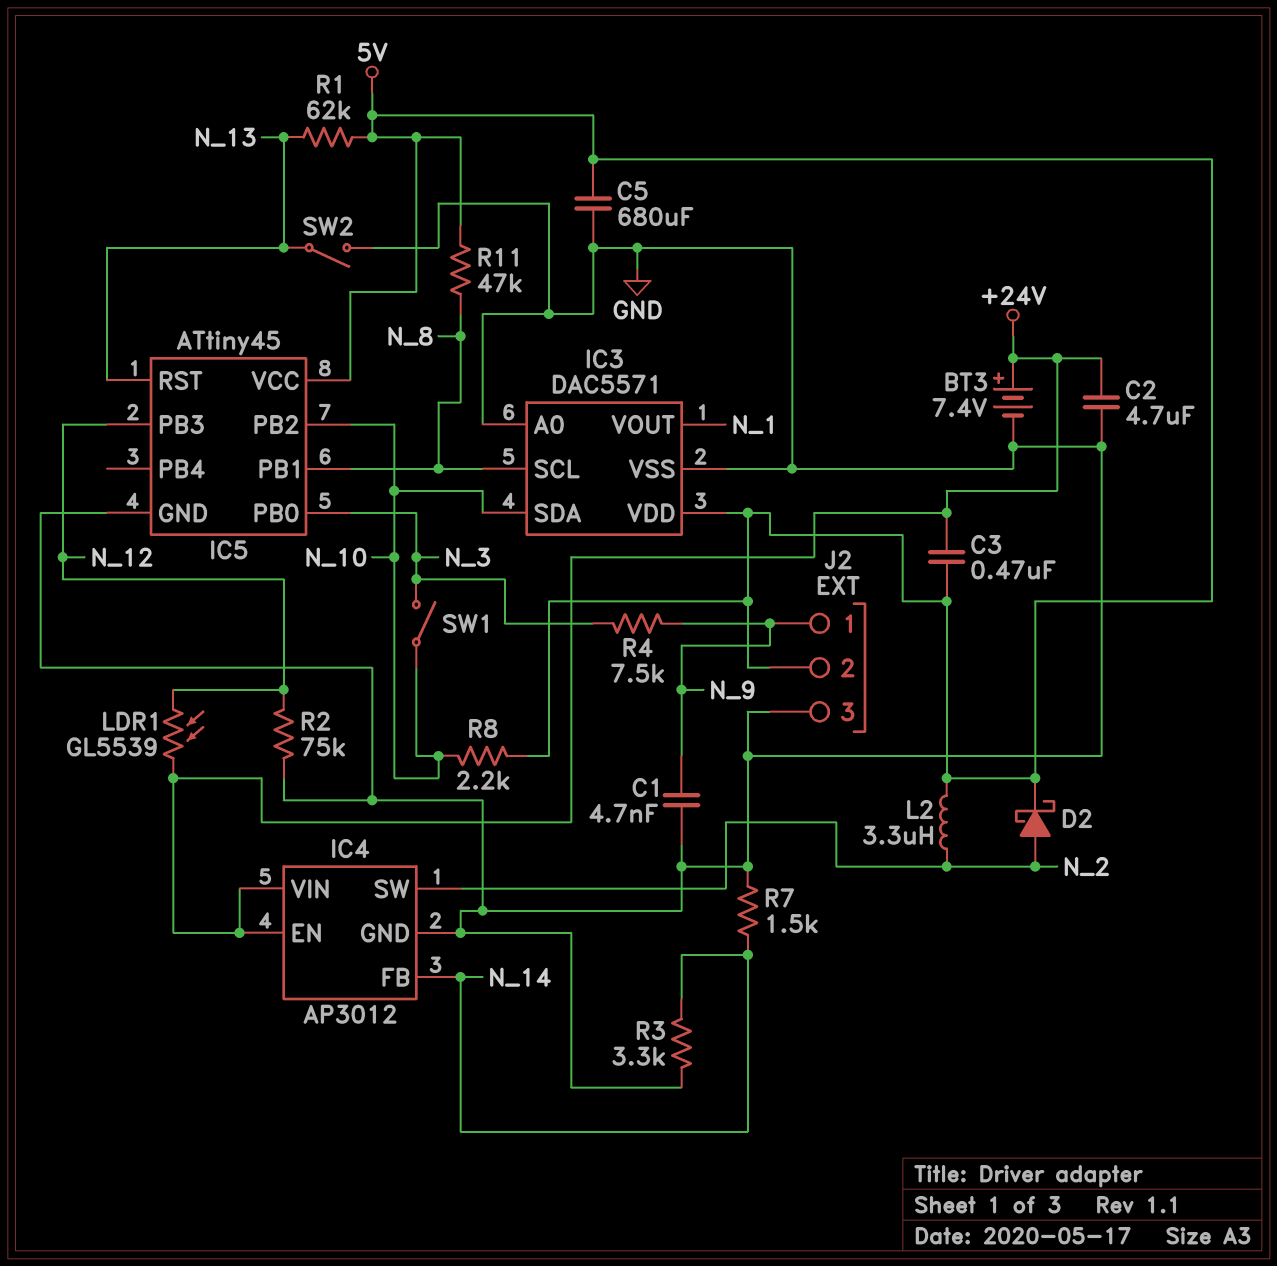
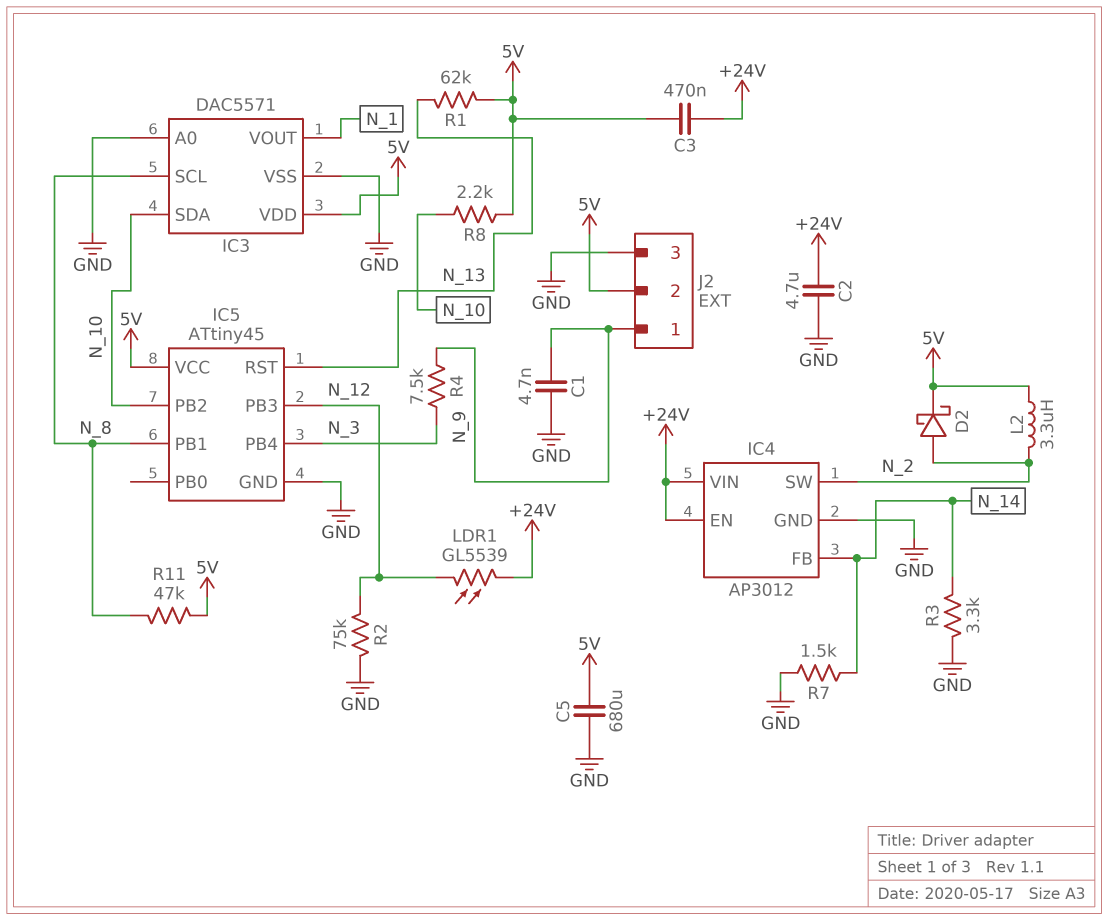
BT3: 7.4V (plus +24V, minus GND) -> none
IC5 pin PB0: N_3 -> none
IC5 pin PB4: none -> N_3
SW1: switch (N_3, N_10) -> none
SW2: switch (GND, N_13) -> none

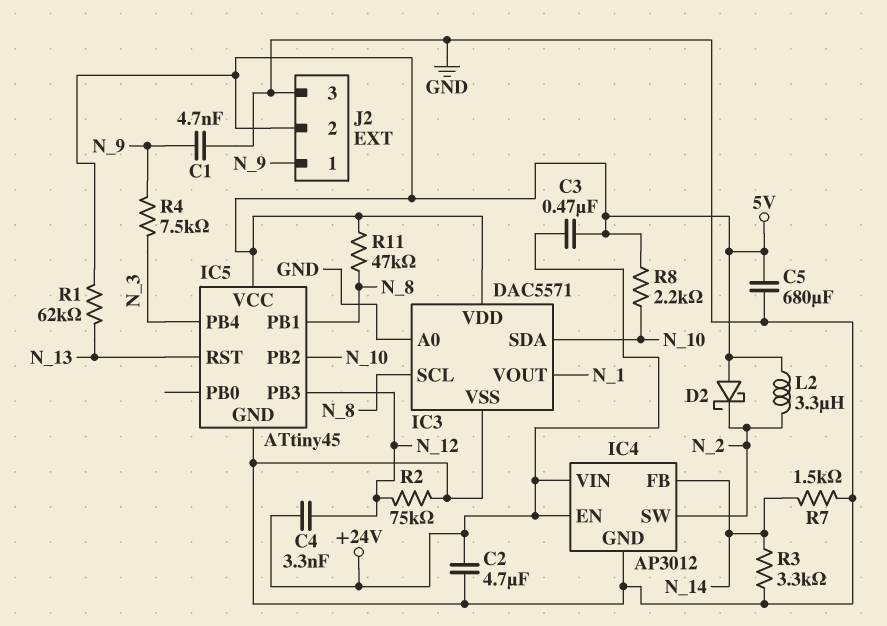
C4: none -> 3.3nF (+24V, N_12)
D2: schottky (A N_2, K 5V) -> schottky (A 5V, K N_2)
LDR1: GL5539 (+24V, N_12) -> none

